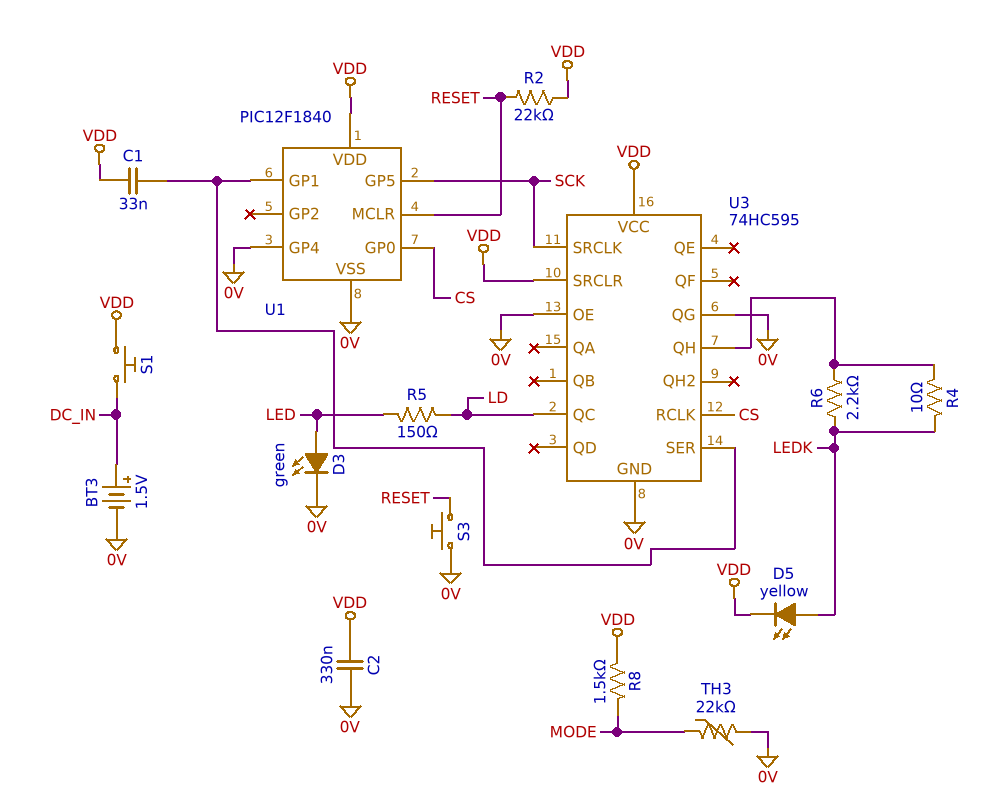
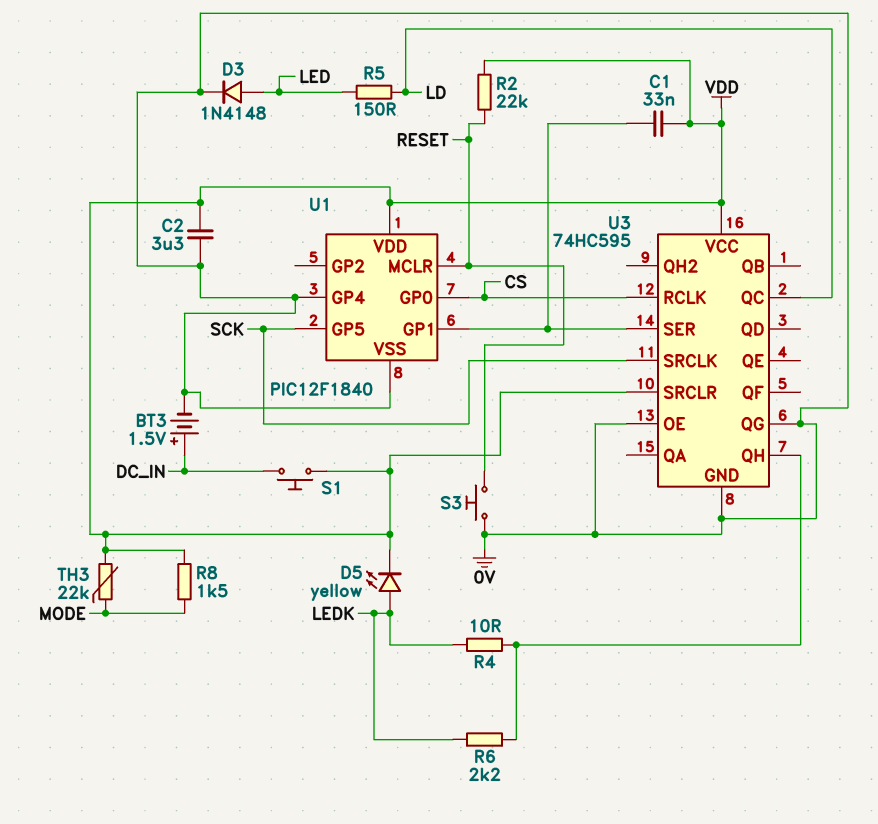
C2: 330nF (0V, VDD) -> 3.3uF (0V, VDD)
D3: LED green (A LED, K 0V) -> diode 1N4148 (A LED, K 0V)
TH3: 22k (0V, MODE) -> 22k (MODE, VDD)

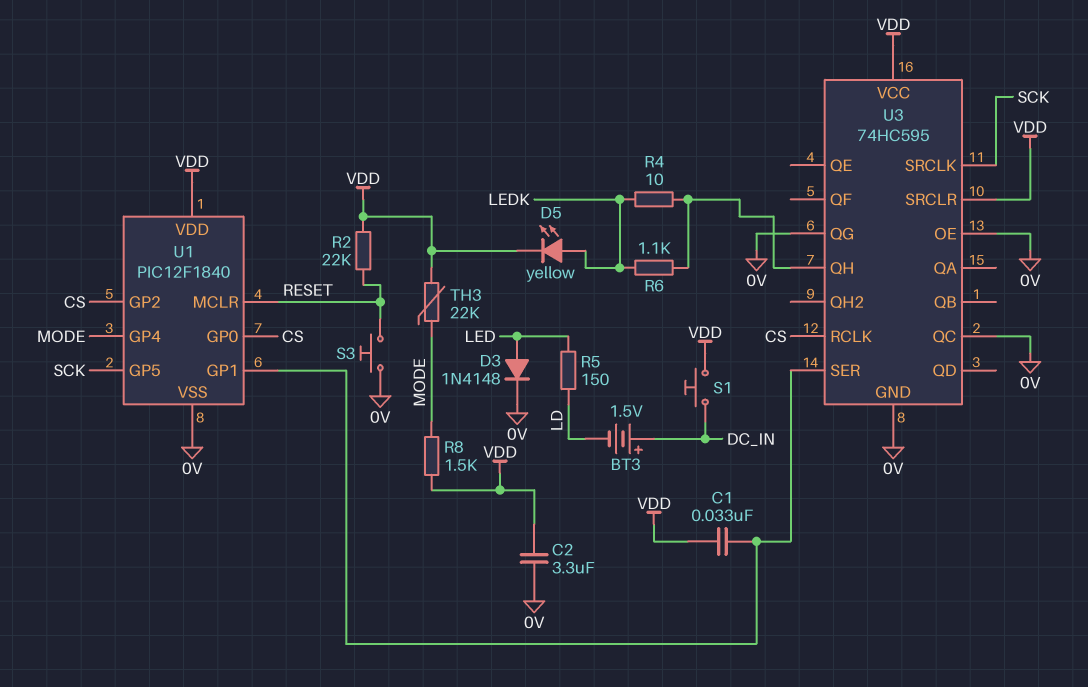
BT3: 1.5V (plus DC_IN, minus 0V) -> 1.5V (plus DC_IN, minus LD)
R6: 2.2k (LEDK, U3/QH) -> 1.1k (LEDK, U3/QH)
U1 pin GP2: none -> CS
U1 pin GP4: 0V -> MODE
U3 pin QC: LD -> 0V

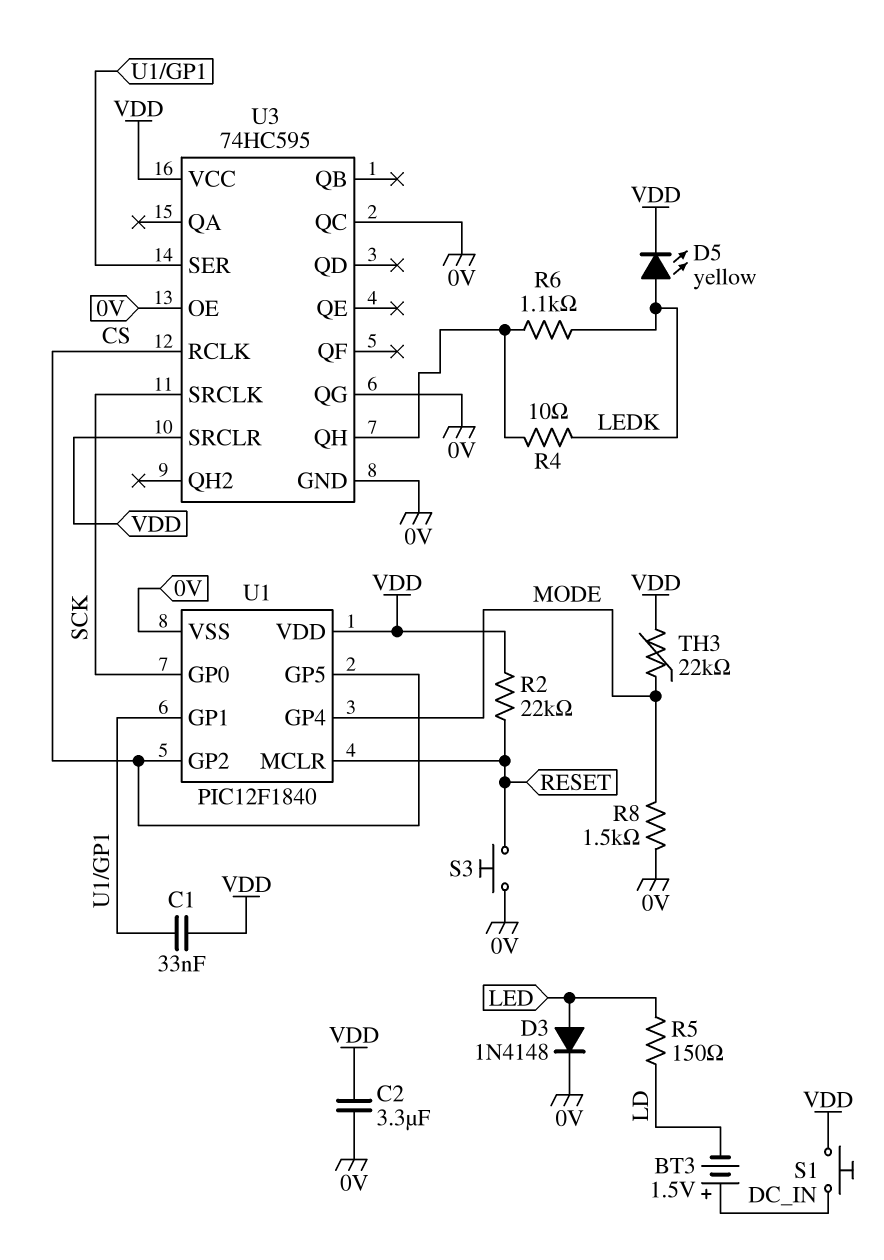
R8: 1.5k (MODE, VDD) -> 1.5k (0V, MODE)
U1 pin GP0: CS -> SCK
U1 pin GP5: SCK -> CS

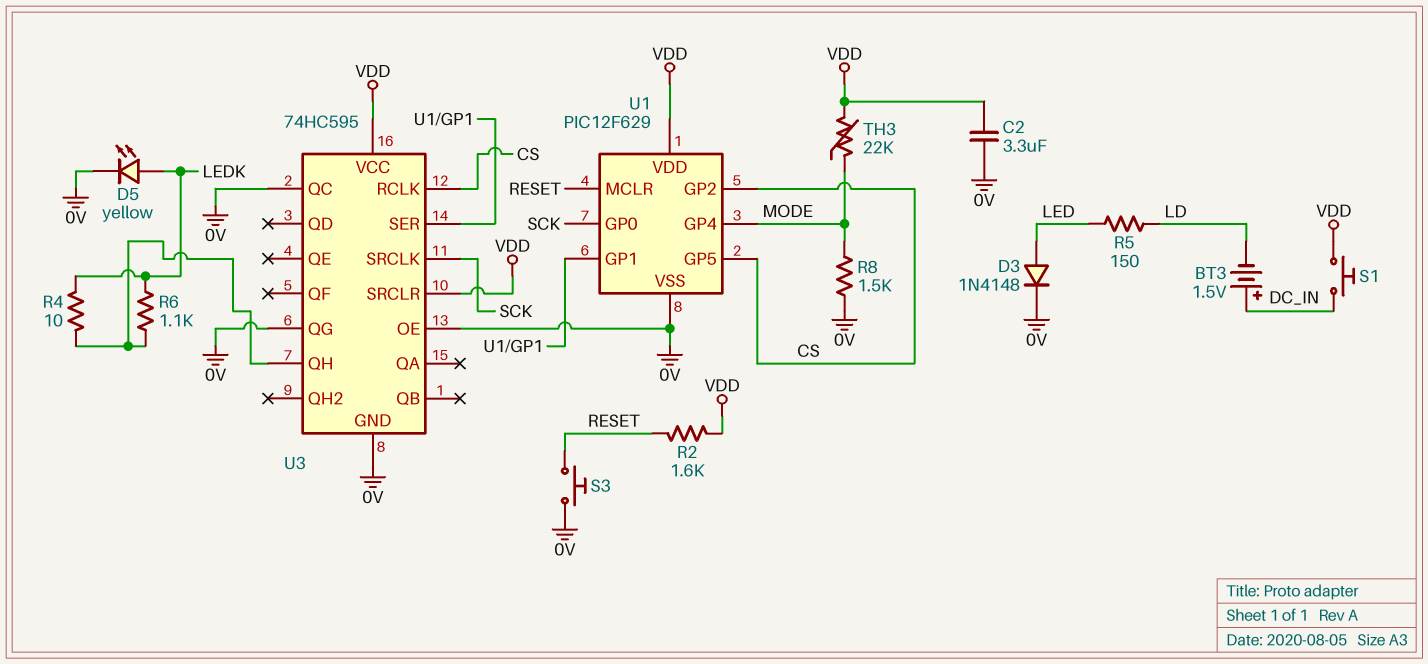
C1: 33nF (U1/GP1, VDD) -> none
D5: LED yellow (A LEDK, K VDD) -> LED yellow (A LEDK, K 0V)
R2: 22k (RESET, VDD) -> 1.6k (RESET, VDD)
U1: PIC12F1840 -> PIC12F629

